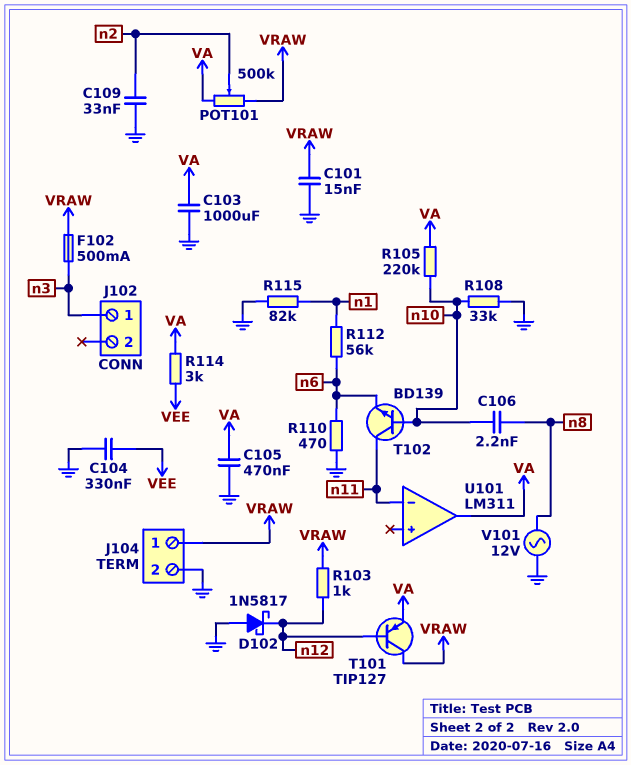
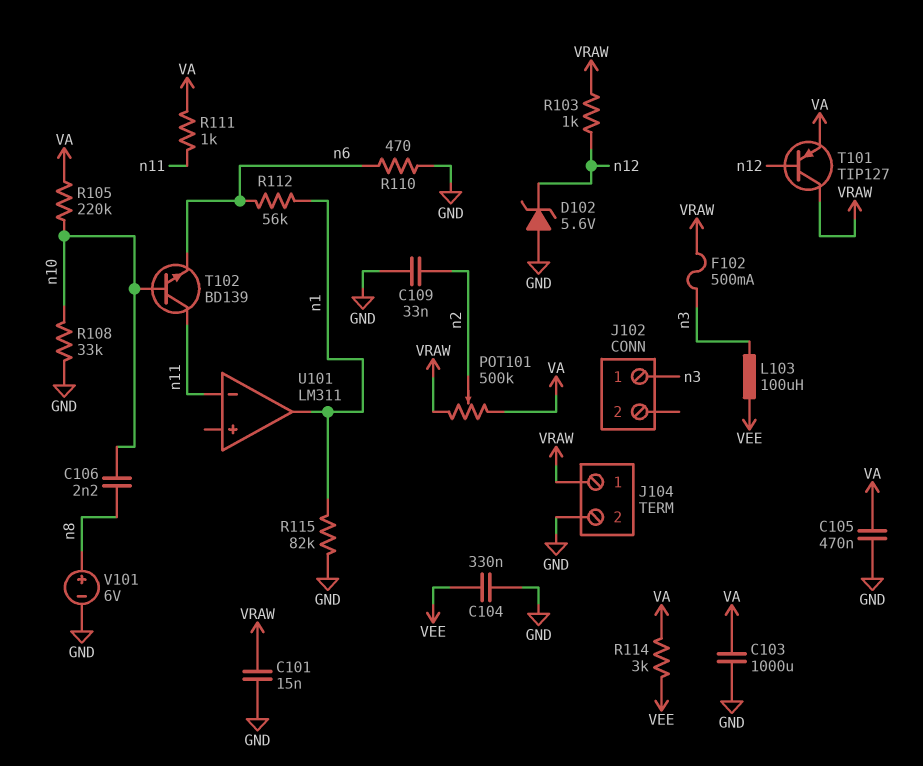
D102: schottky 1N5817 (A GND, K n12) -> zener 5.6V (A GND, K n12)
L103: none -> 100uH (VEE, n3)
R111: none -> 1k (VA, n11)
U101 pin out: VA -> n1
V101: AC 12V (GND, n8) -> 6V (plus n8, minus GND)

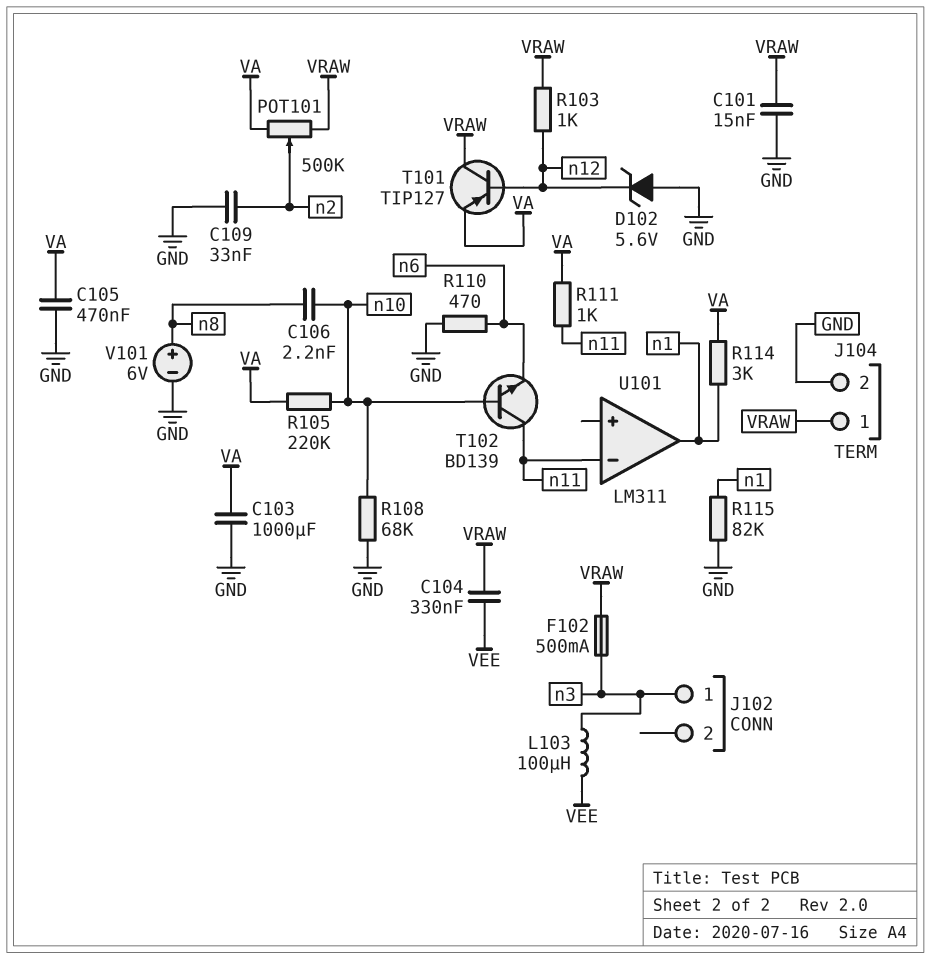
C104: 330nF (GND, VEE) -> 330nF (VEE, VRAW)
R108: 33k (GND, n10) -> 68k (GND, n10)
R112: 56k (n1, n6) -> none
R114: 3k (VA, VEE) -> 3k (VA, n1)

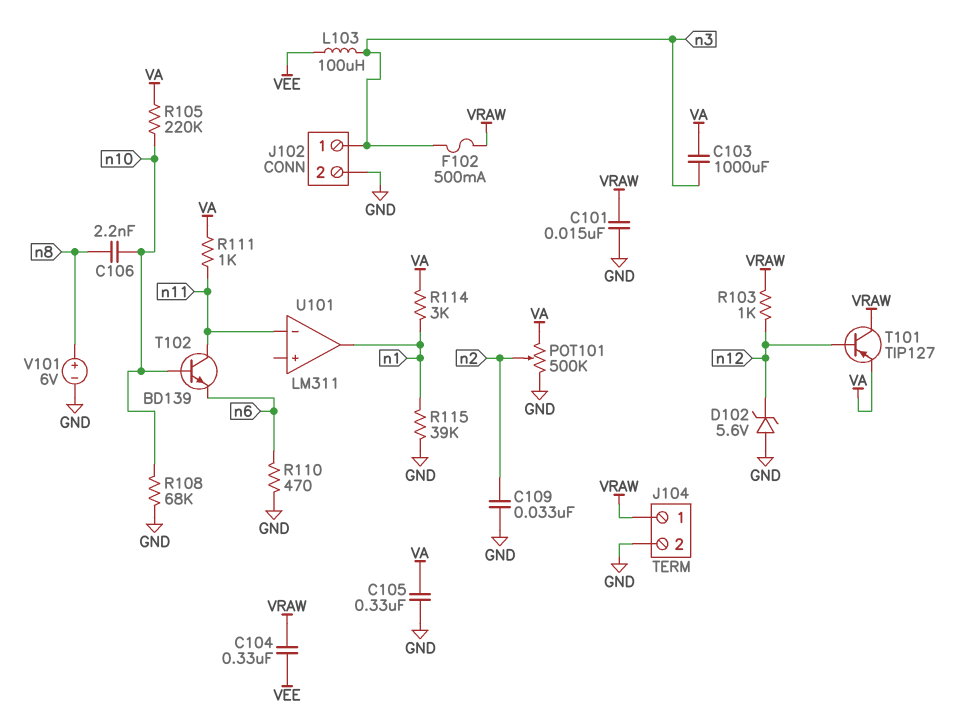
C103: 1000uF (GND, VA) -> 1000uF (VA, n3)
C105: 470nF (GND, VA) -> 330nF (GND, VA)
J102 pin 2: none -> GND
POT101: 500k (VA, VRAW, wiper n2) -> 500k (GND, VA, wiper n2)
R115: 82k (GND, n1) -> 39k (GND, n1)

